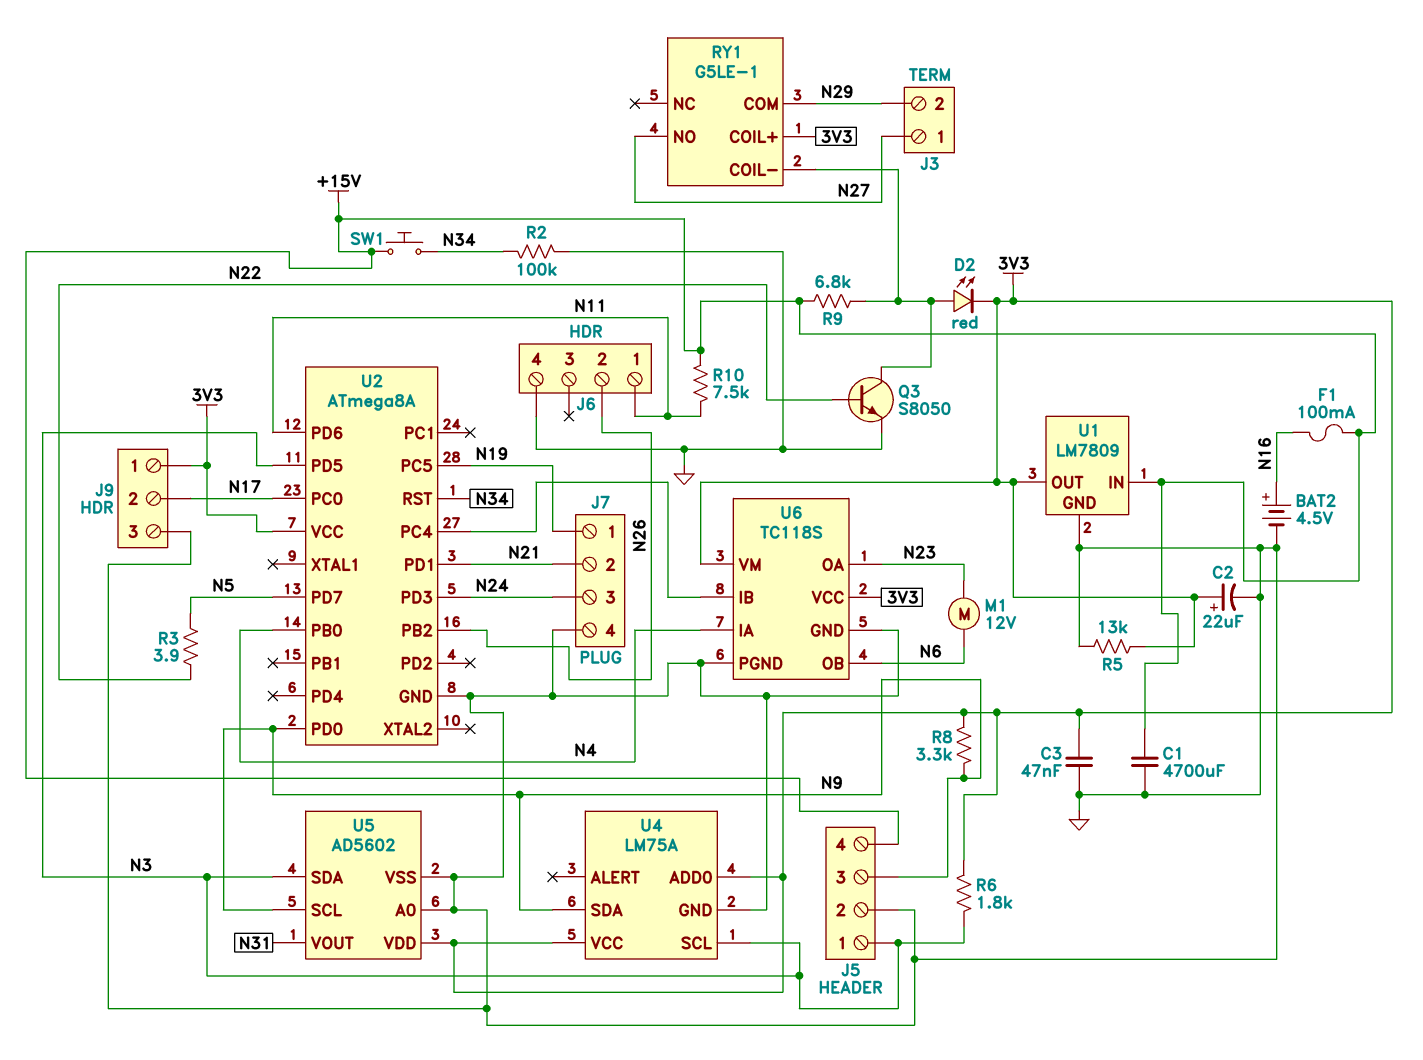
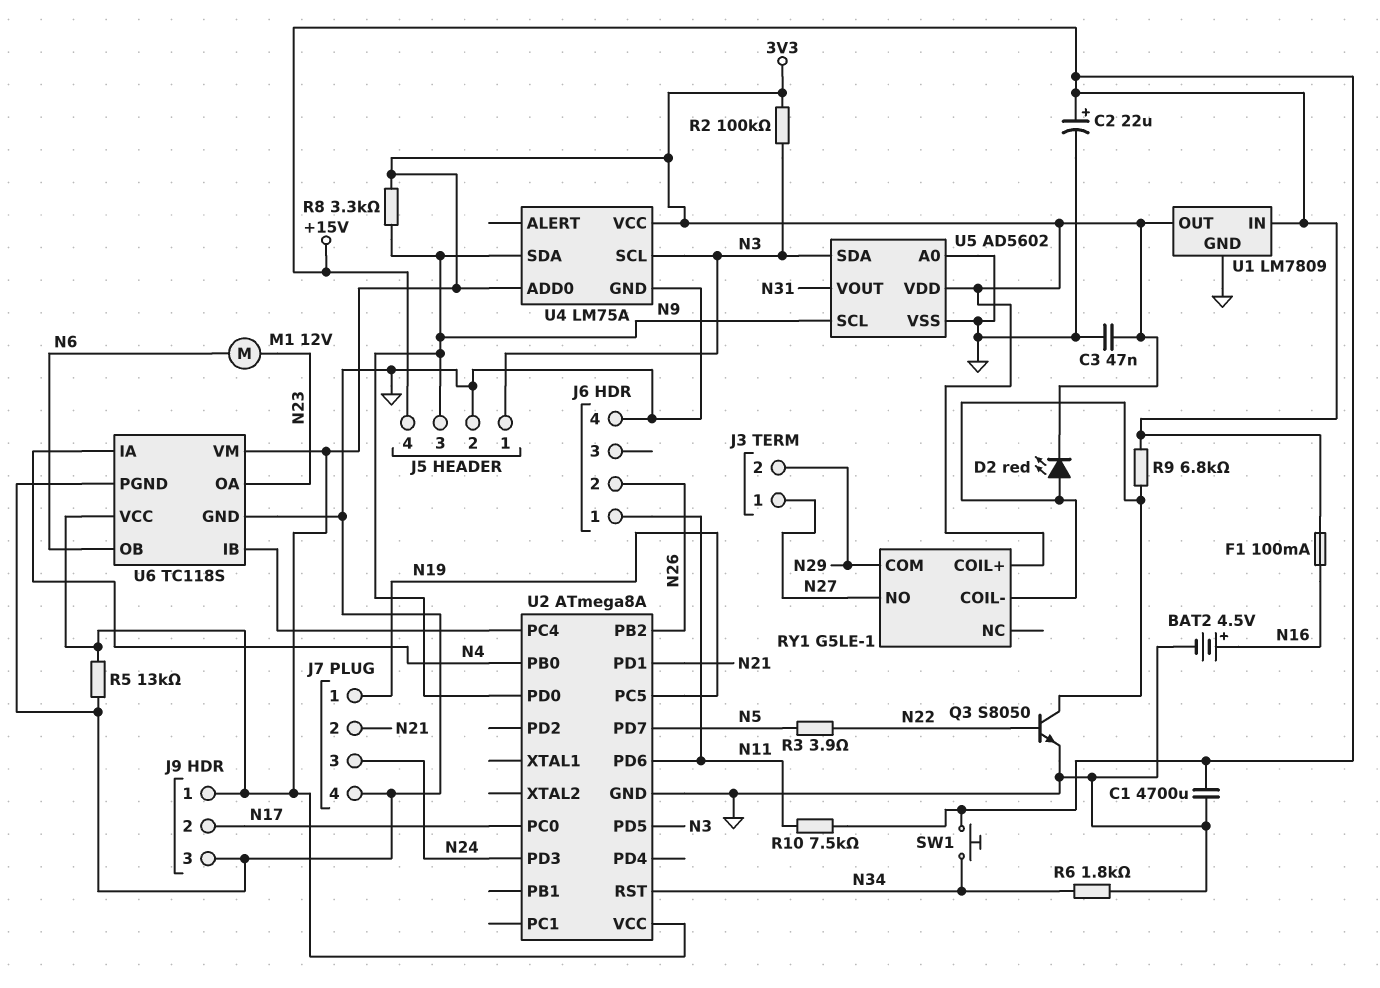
C2: 22uF (plus 3V3, minus GND) -> 22uF (plus +15V, minus GND)
R2: 100k (GND, N34) -> 100k (3V3, N3)
R6: 1.8k (3V3, N3) -> 1.8k (GND, N34)

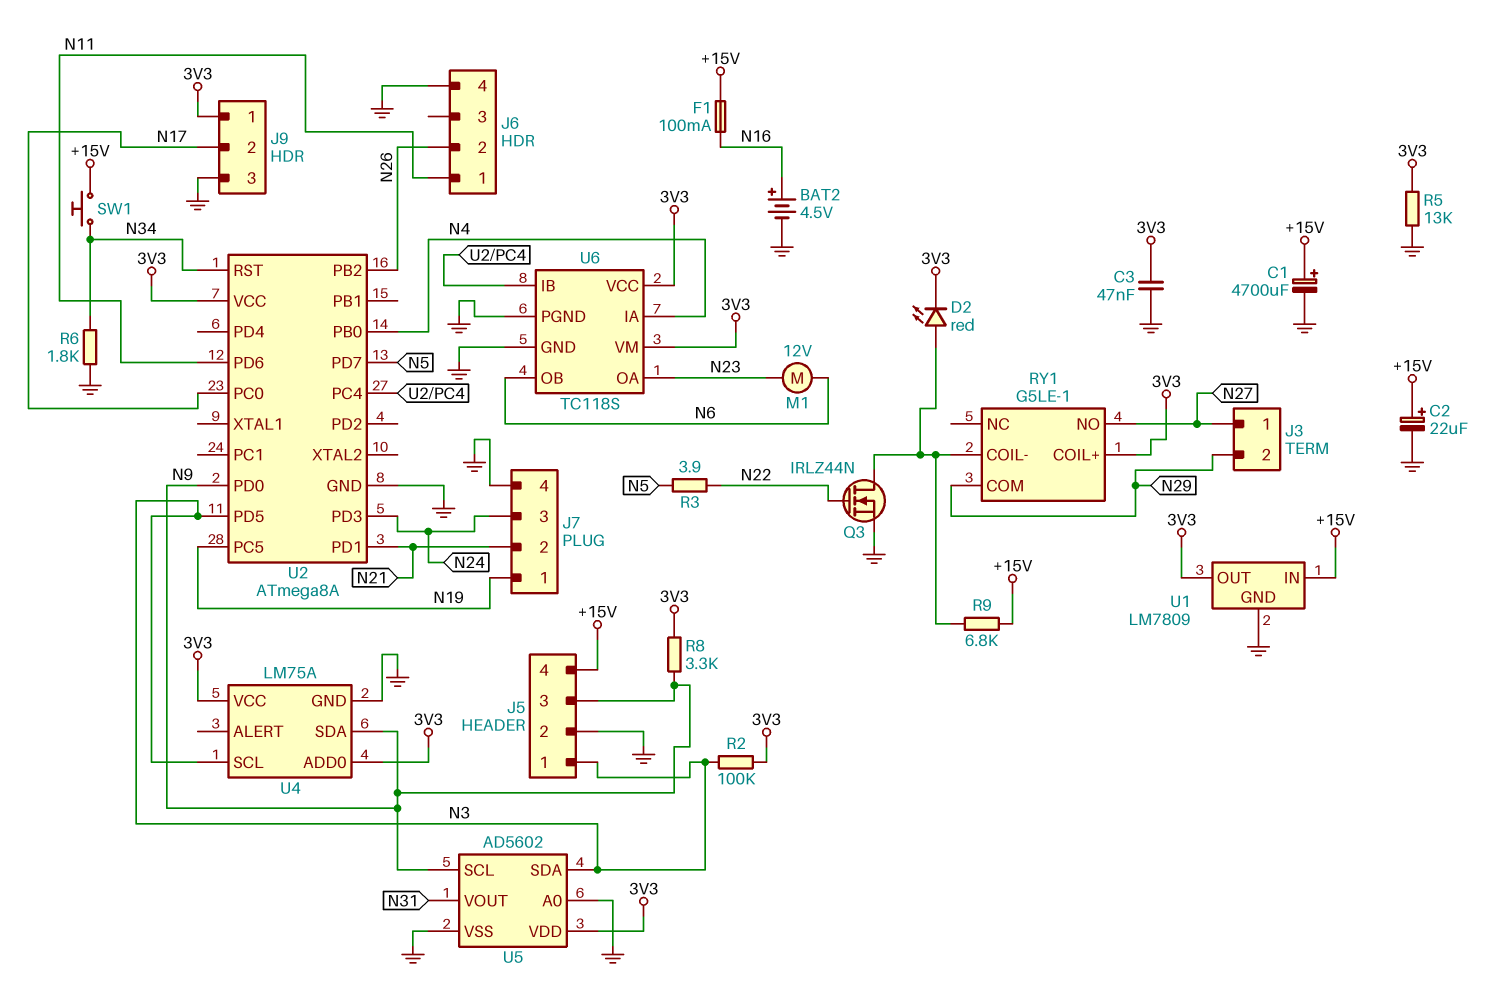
C1: 4700uF (+15V, GND) -> 4700uF (plus +15V, minus GND)
Q3: NPN S8050 (B N22, C RY1/COIL-, E GND) -> NMOS IRLZ44N (G N22, D RY1/COIL-, S GND)
R10: 7.5k (+15V, N11) -> none

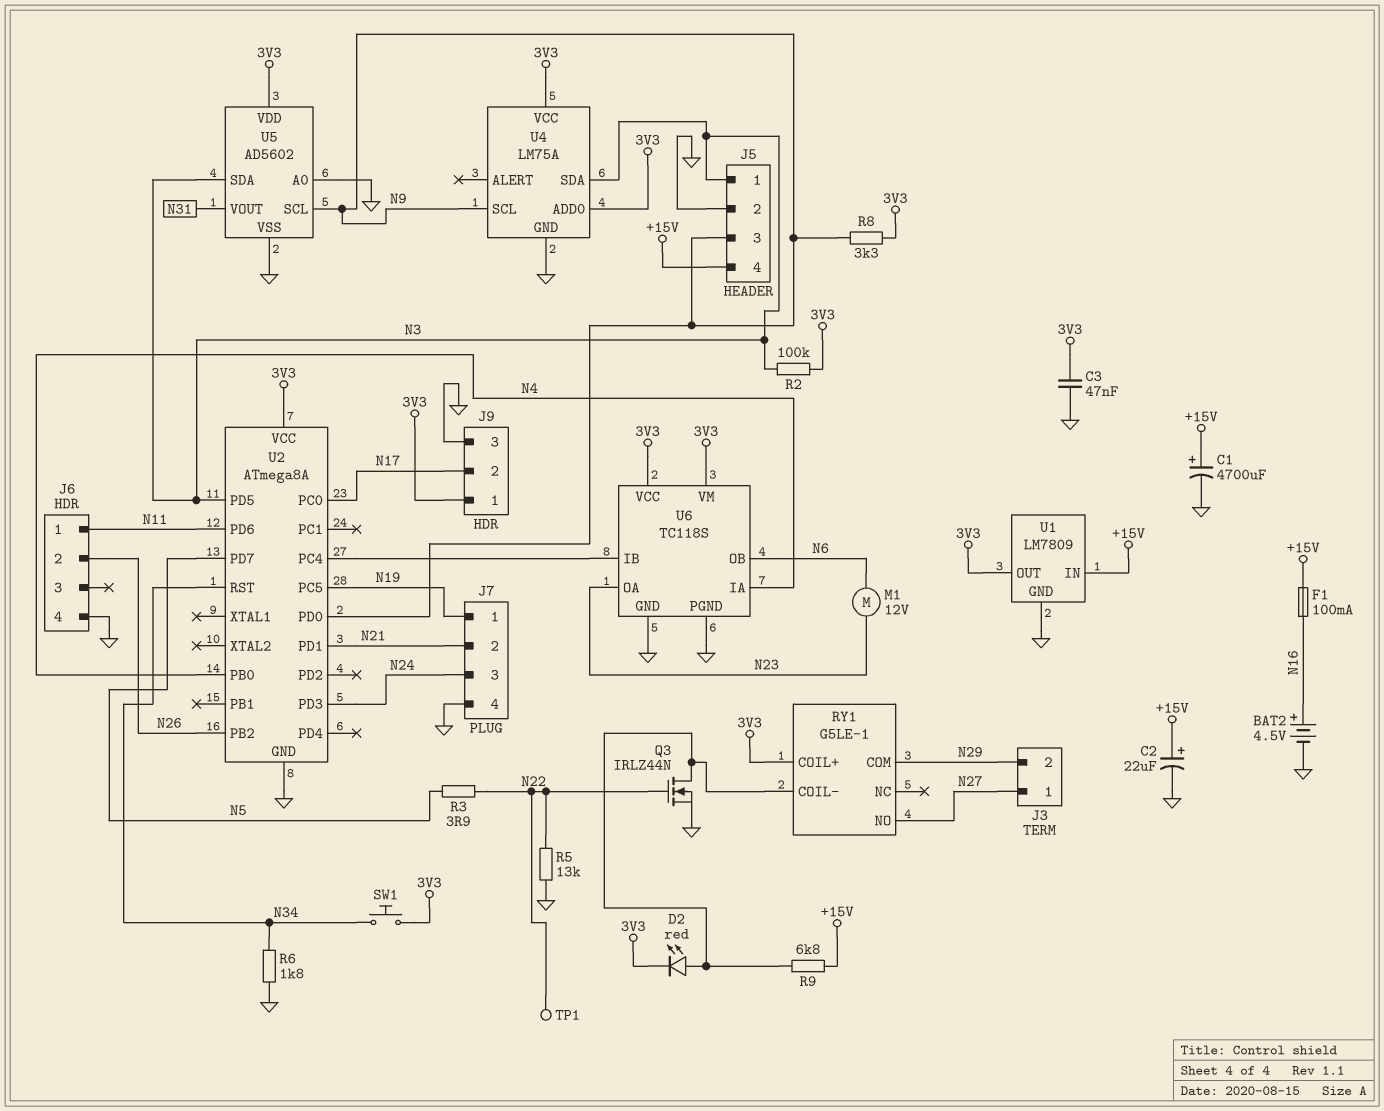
R5: 13k (3V3, GND) -> 13k (GND, N22)
SW1: button (+15V, N34) -> button (3V3, N34)
TP1: none -> test point (N22)
U4 pin SCL: N3 -> N9
U4 pin SDA: N9 -> N3

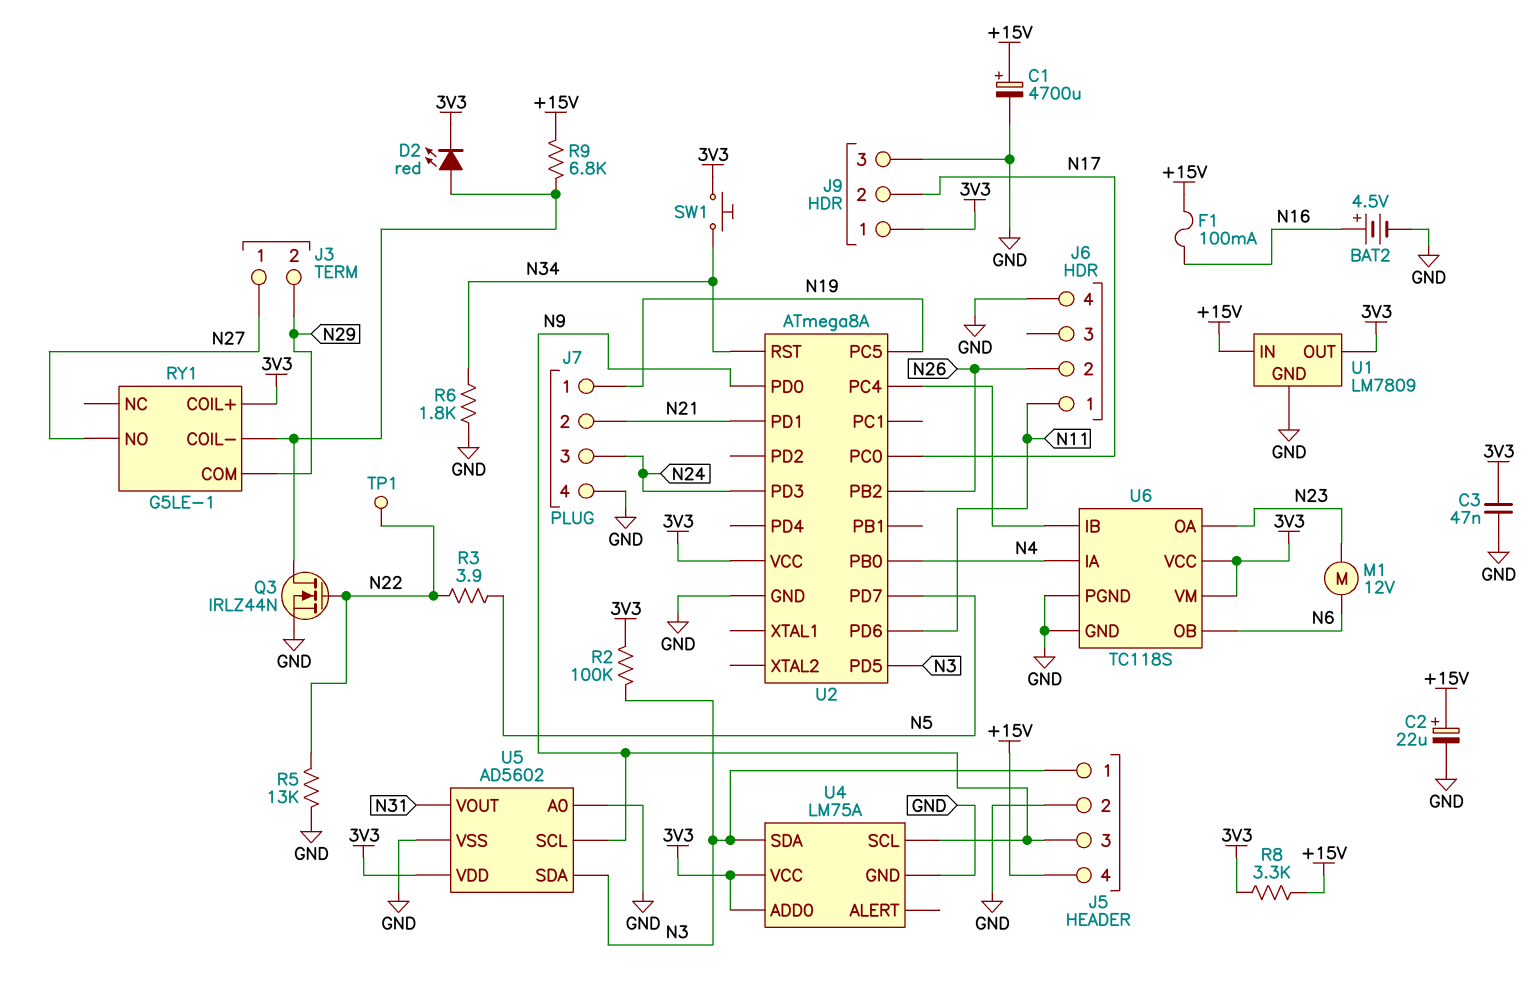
R8: 3.3k (3V3, N9) -> 3.3k (+15V, 3V3)

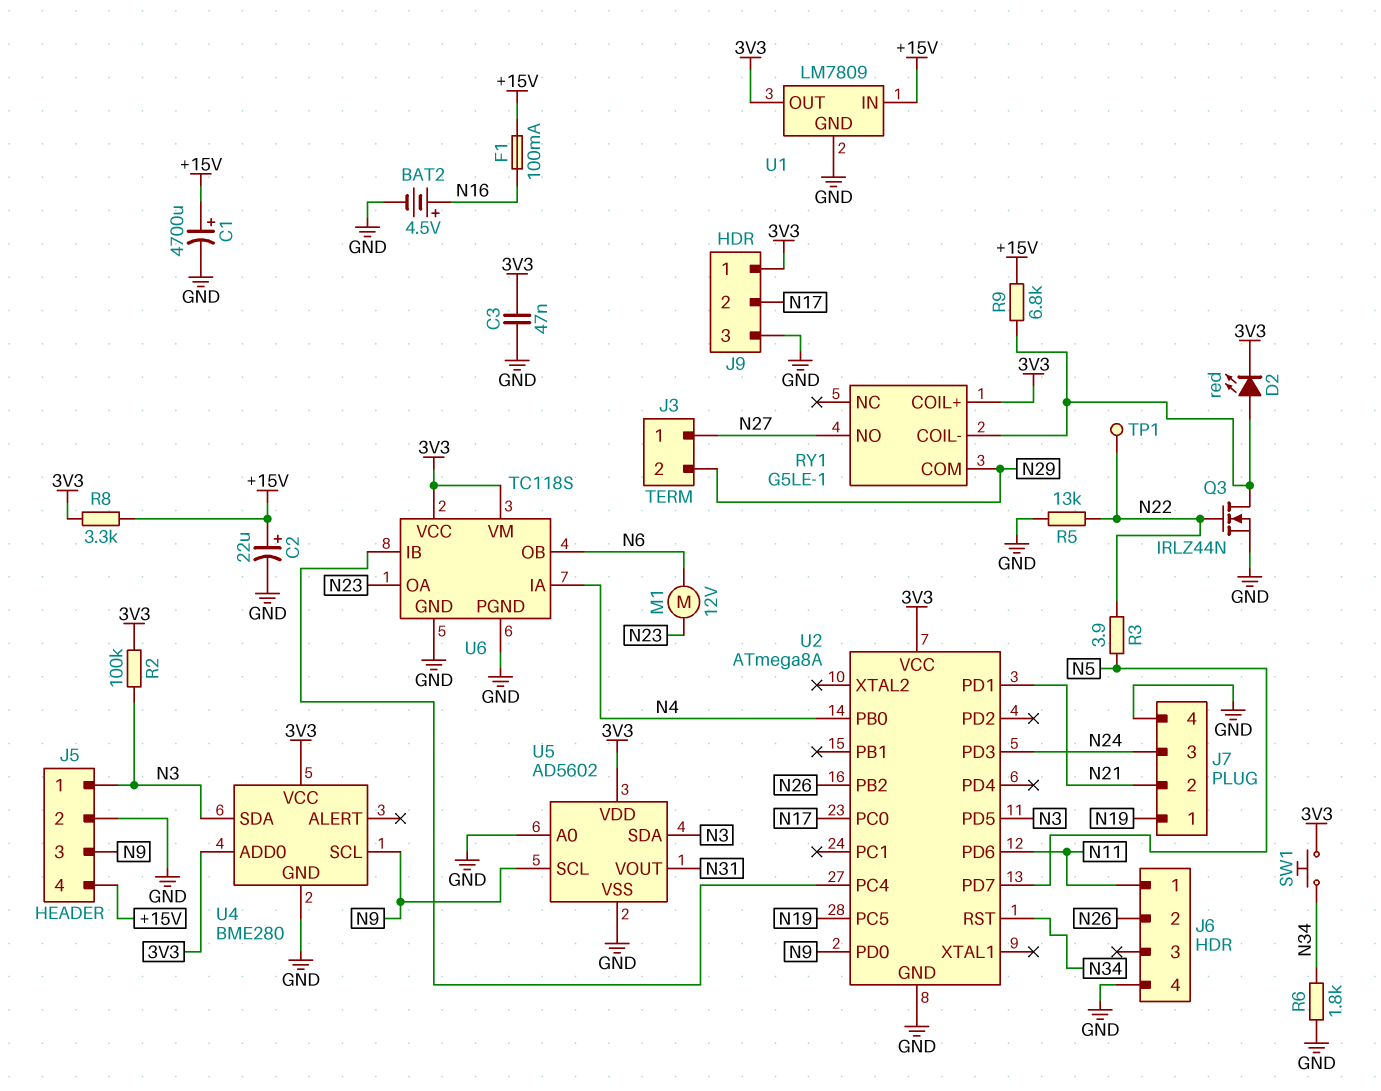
U4: LM75A -> BME280

